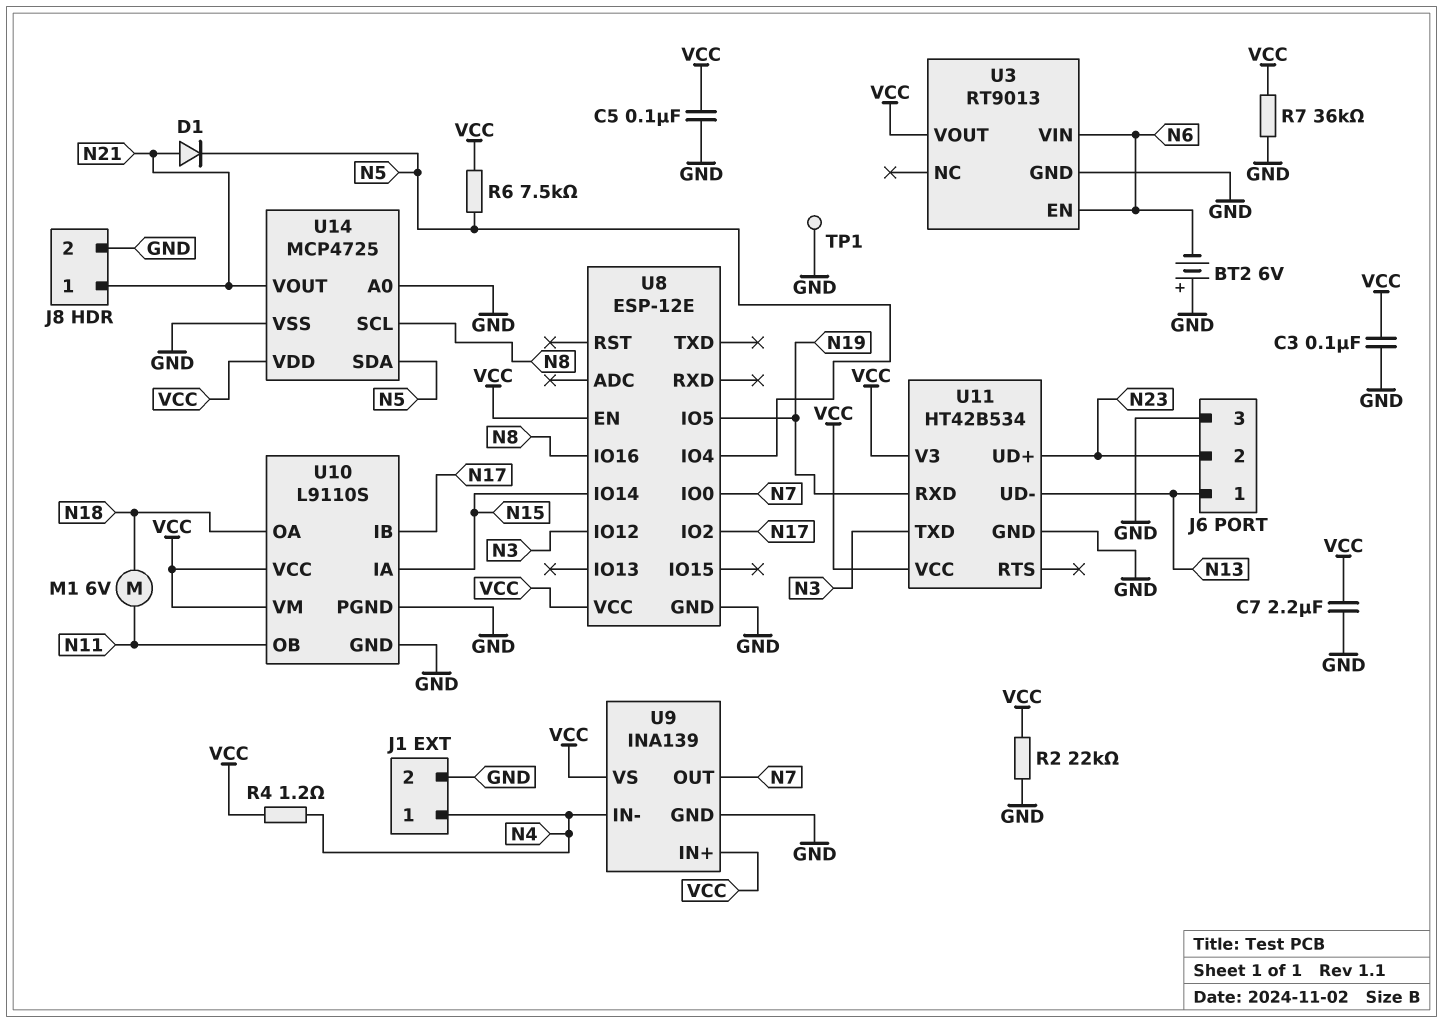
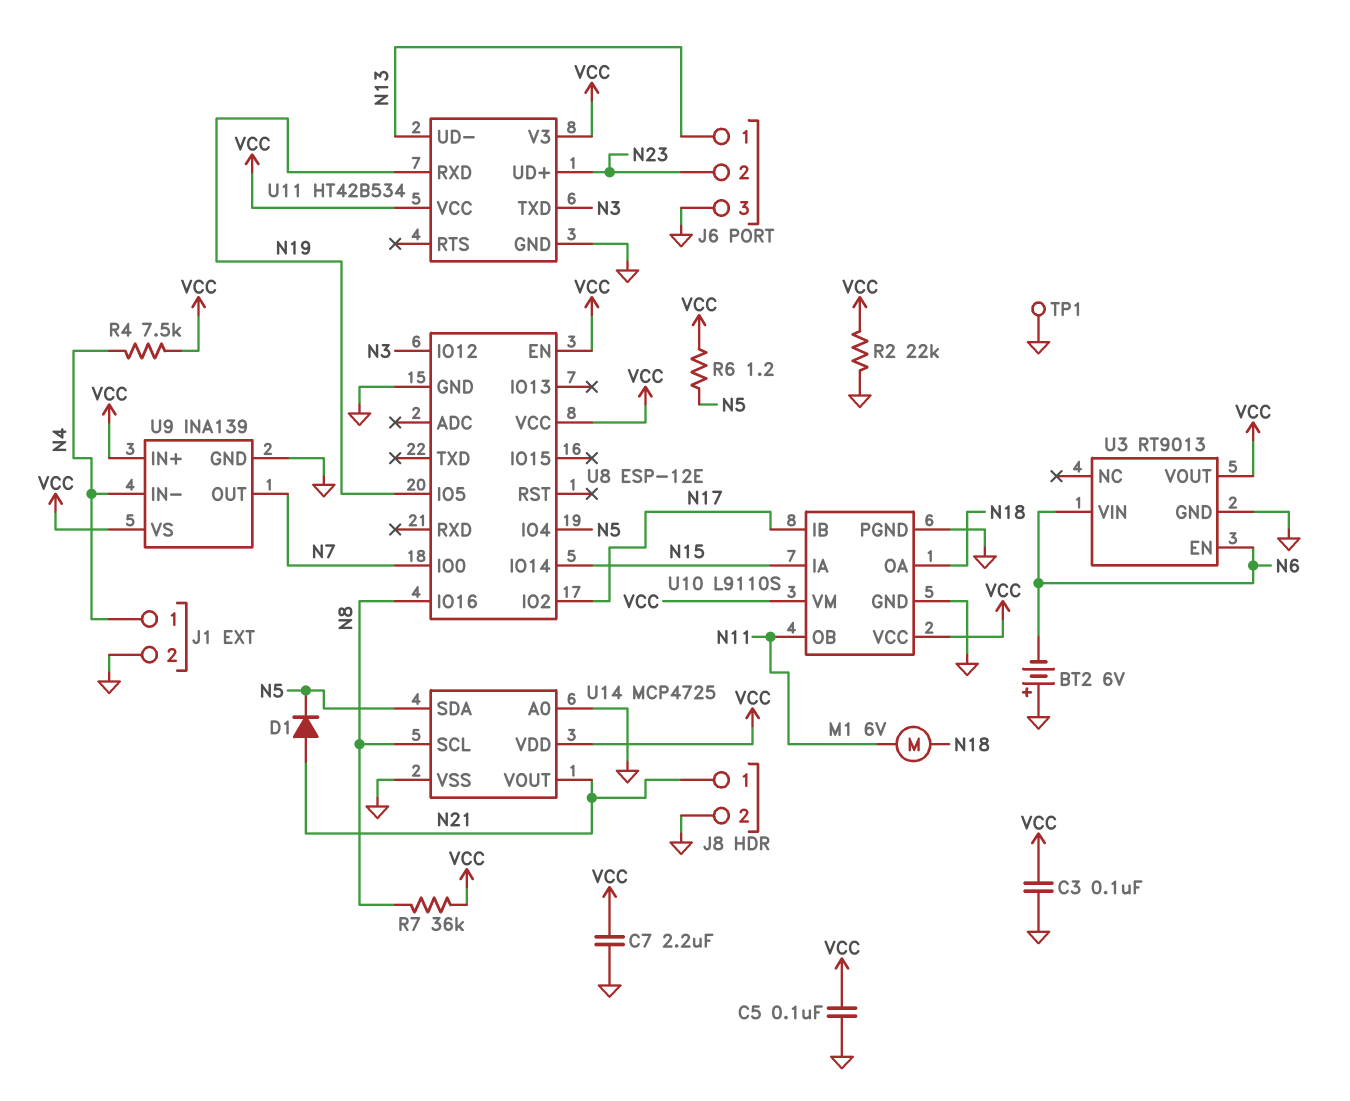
R4: 1.2 (N4, VCC) -> 7.5k (N4, VCC)
R6: 7.5k (N5, VCC) -> 1.2 (N5, VCC)
R7: 36k (GND, VCC) -> 36k (N8, VCC)

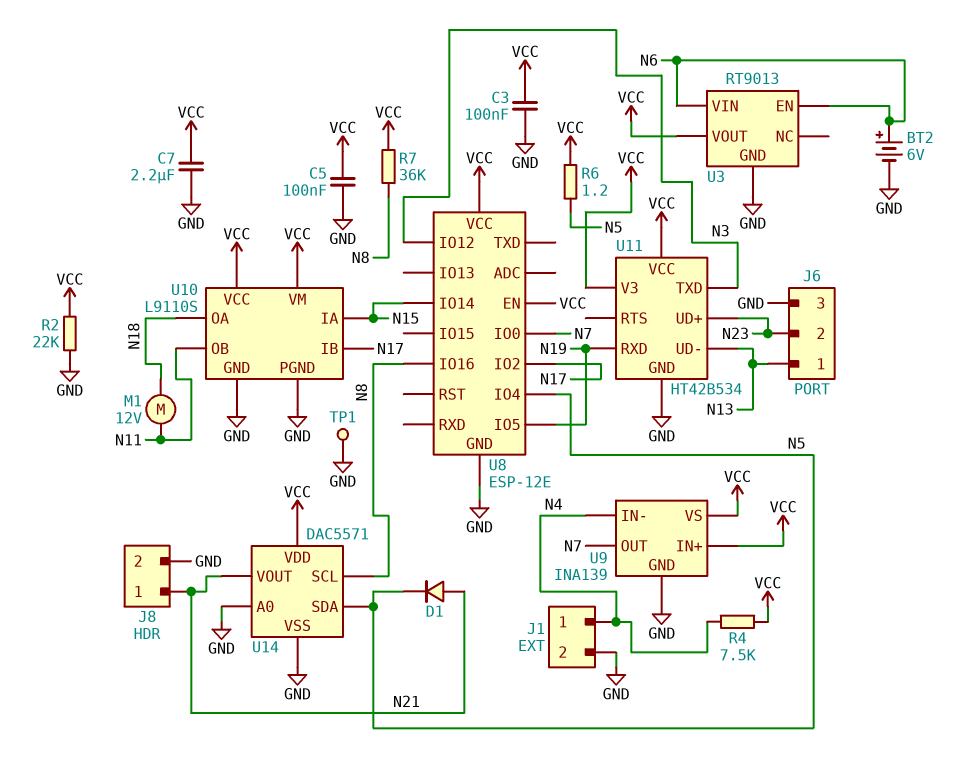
BT2: 6V (plus GND, minus N6) -> 6V (plus N6, minus GND)
M1: motor 6V (N11, N18) -> motor 12V (N11, N18)
U14: MCP4725 -> DAC5571

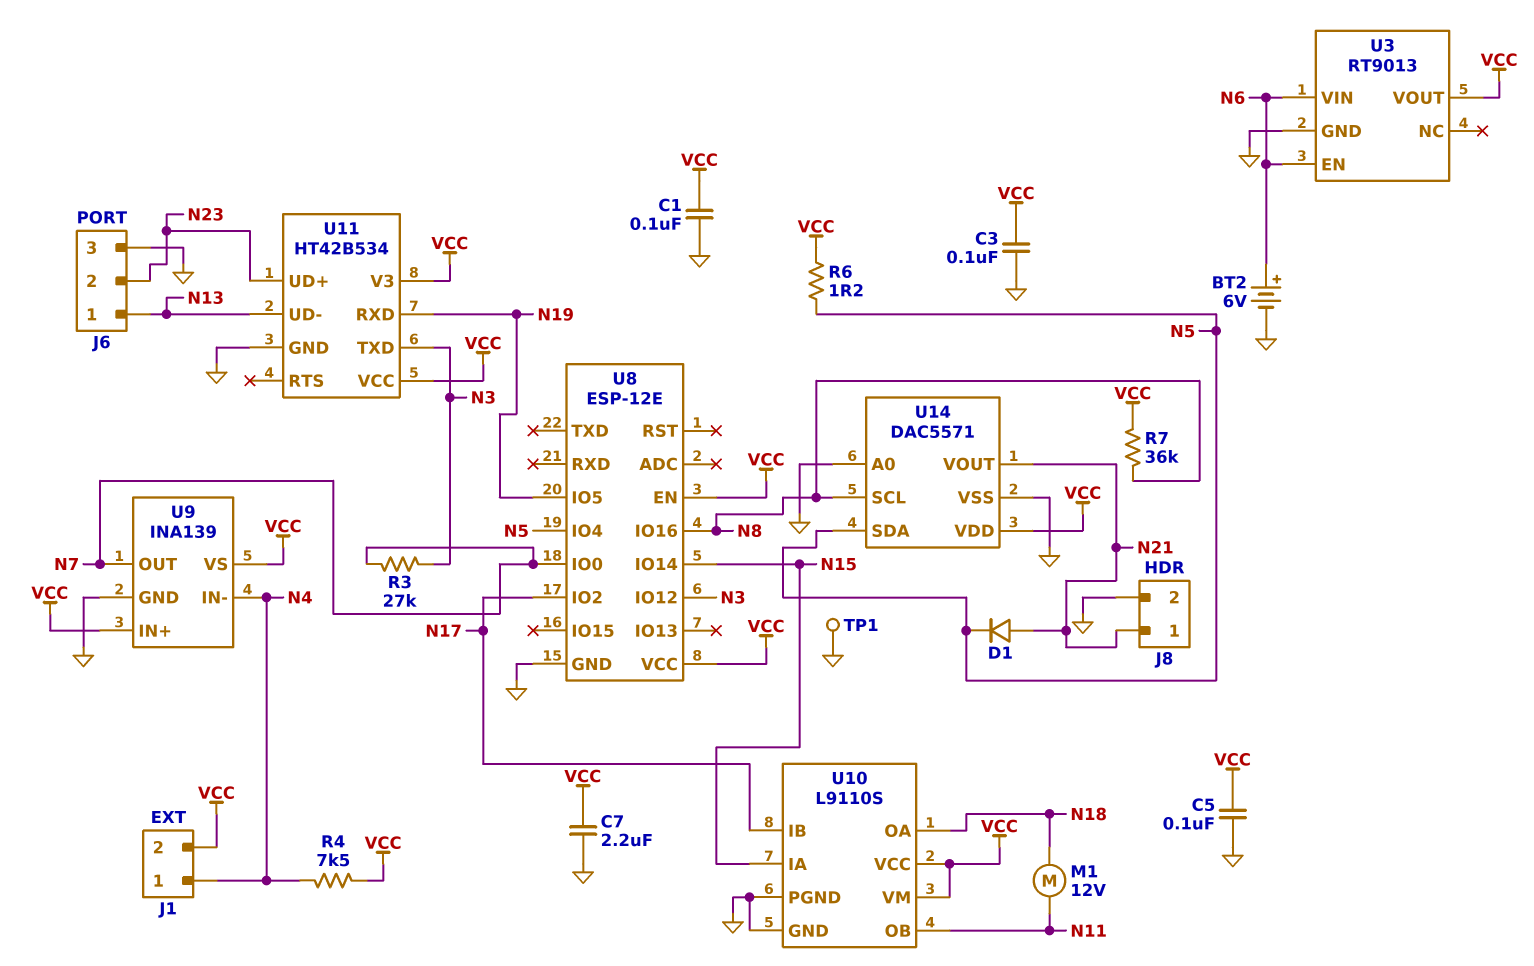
C1: none -> 100nF (GND, VCC)
J1 pin 2: GND -> VCC
R2: 22k (GND, VCC) -> none
R3: none -> 27k (N3, N7)

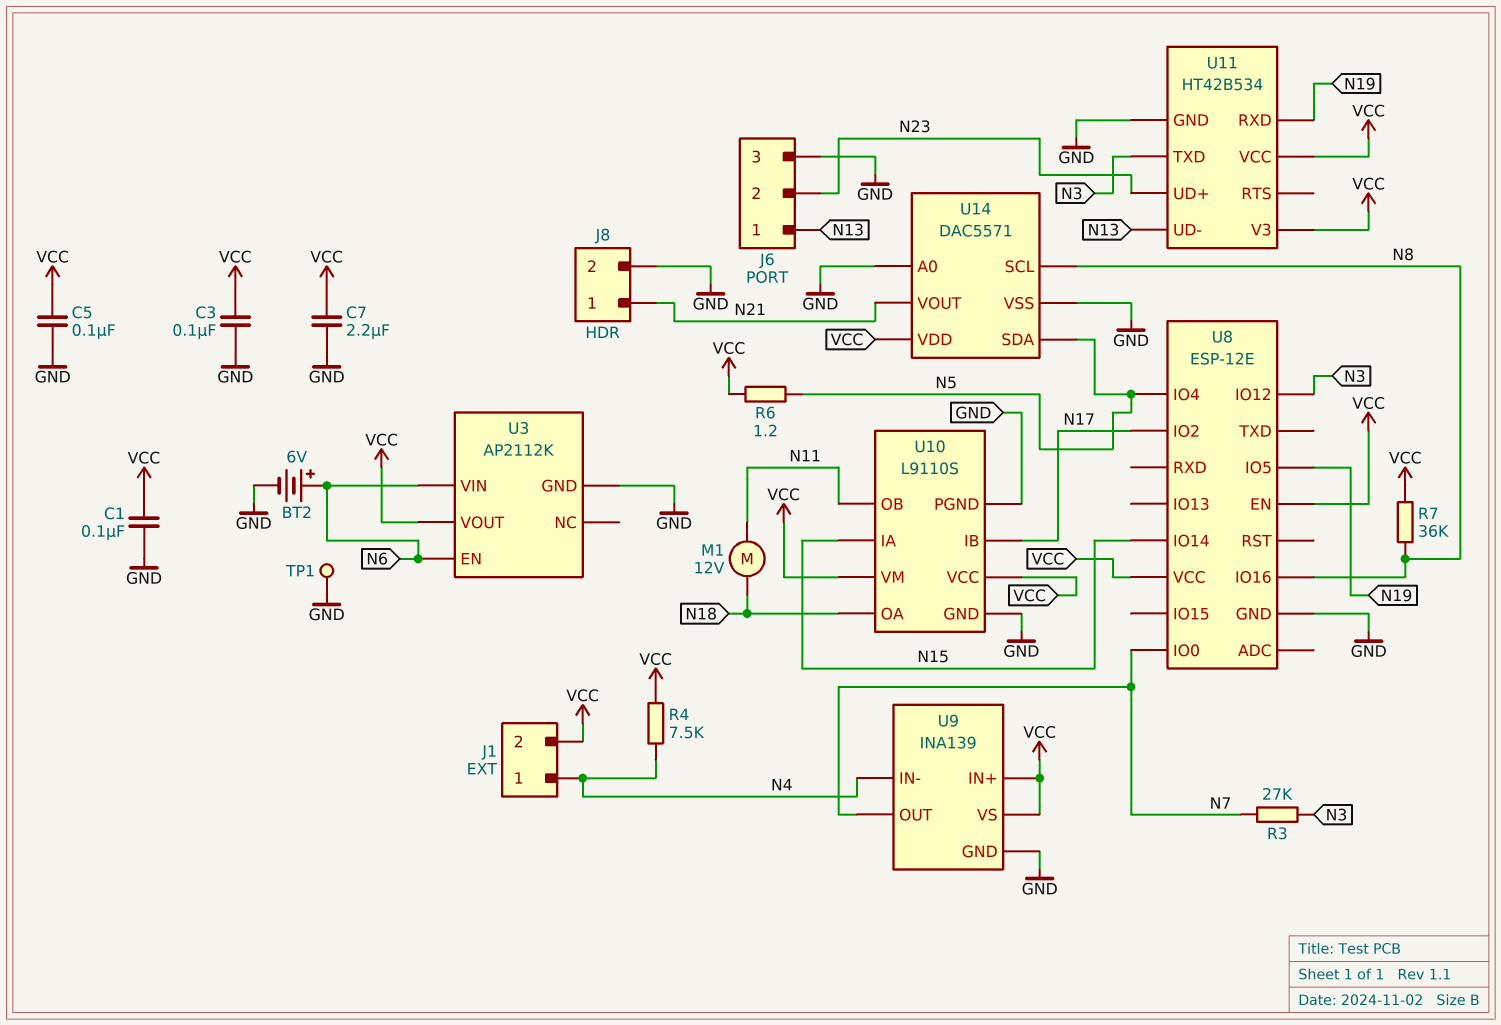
D1: diode (A N21, K N5) -> none
U3: RT9013 -> AP2112K

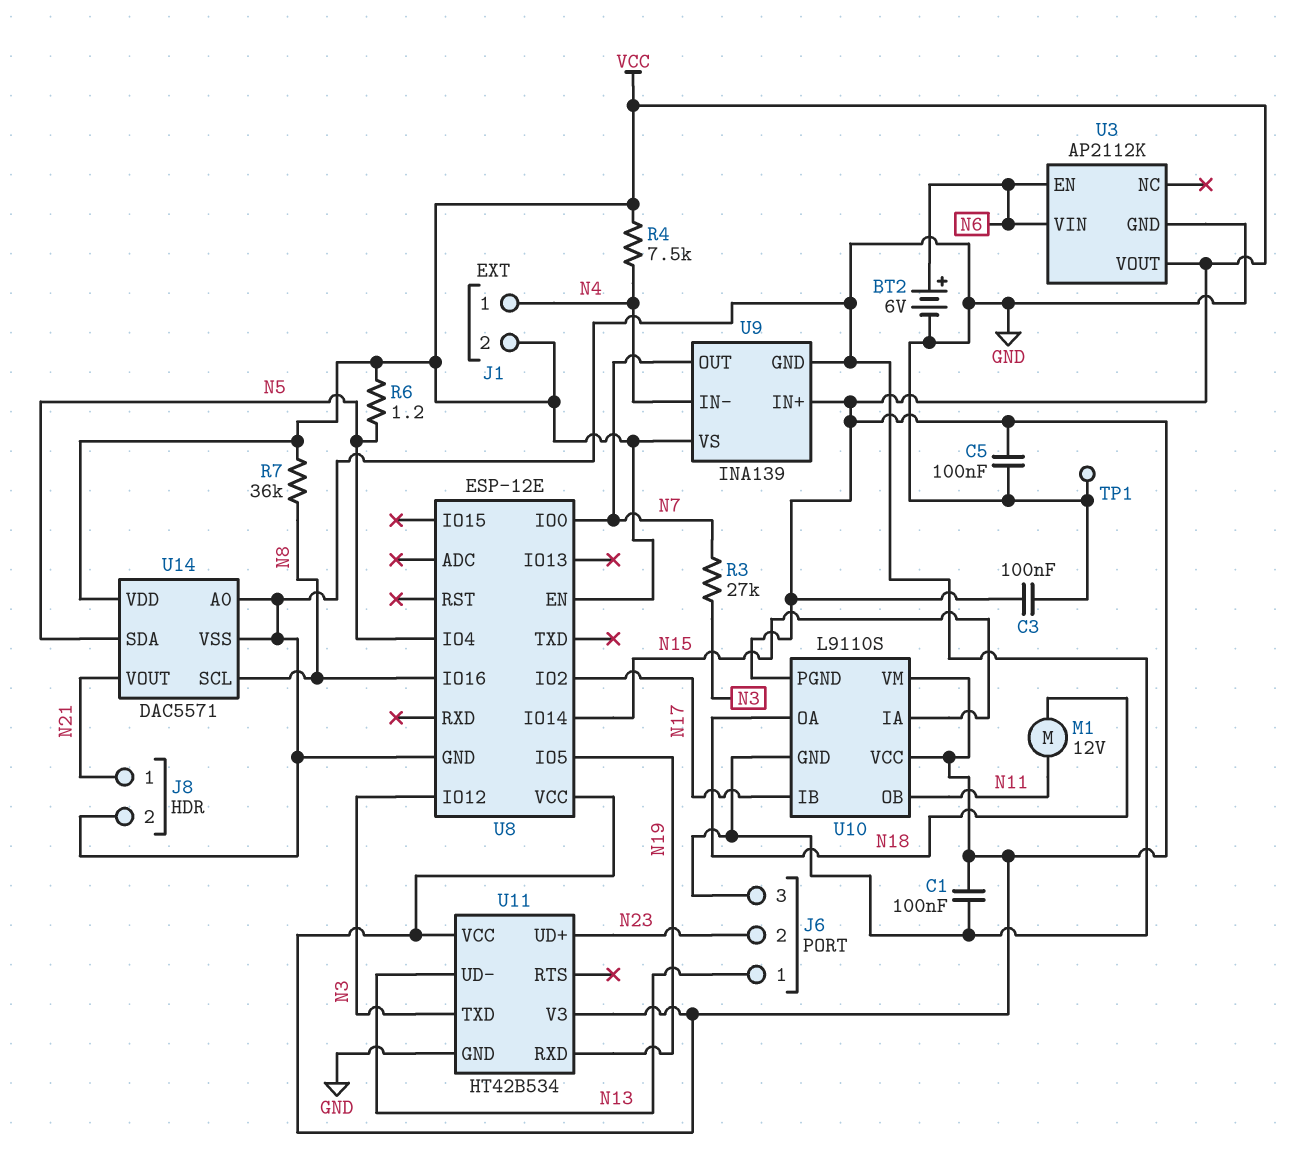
C7: 2.2uF (GND, VCC) -> none
U10 pin PGND: GND -> VCC

